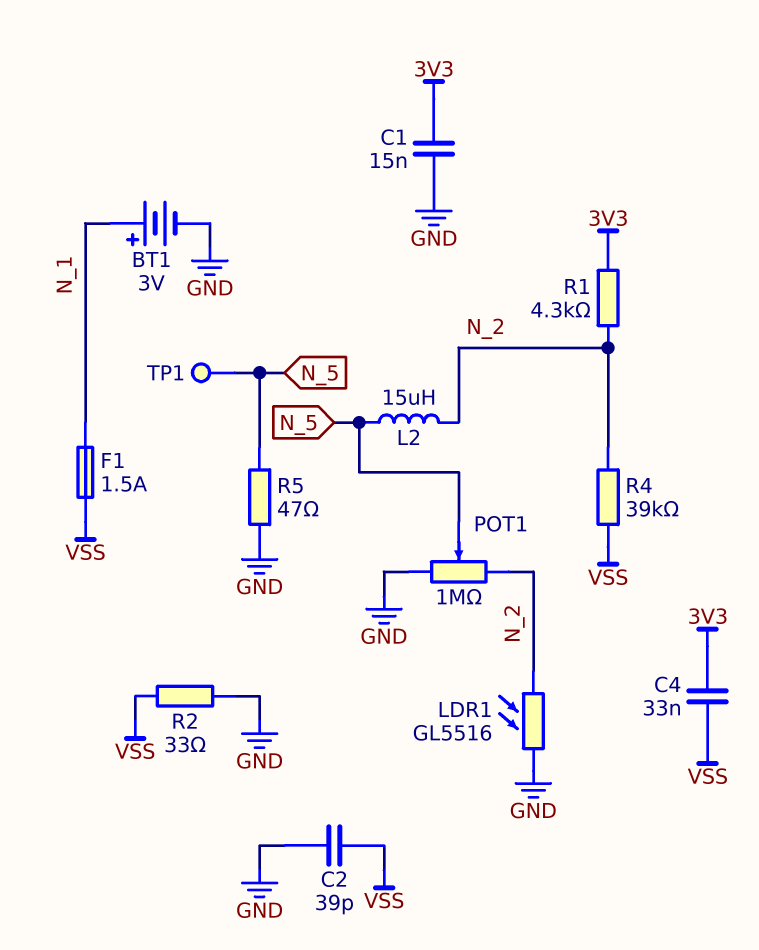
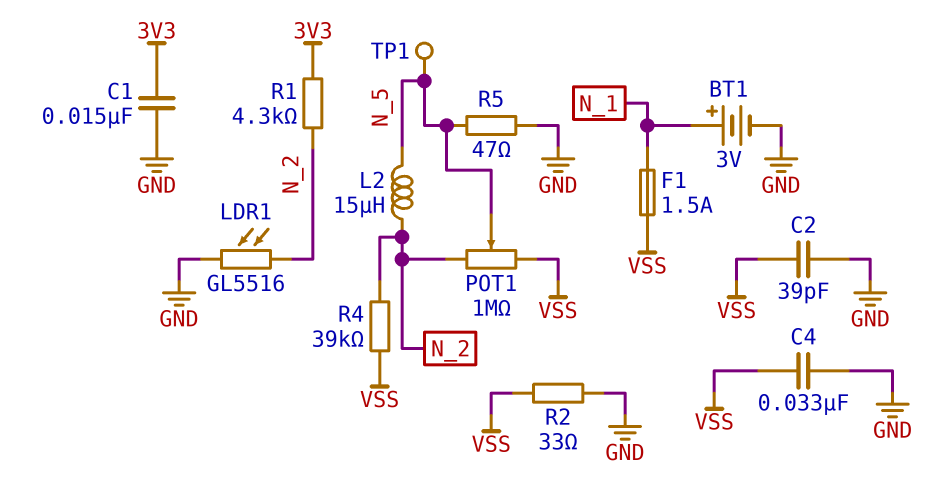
C4: 33nF (3V3, VSS) -> 33nF (GND, VSS)
POT1: 1M (GND, N_2, wiper N_5) -> 1M (N_2, VSS, wiper N_5)

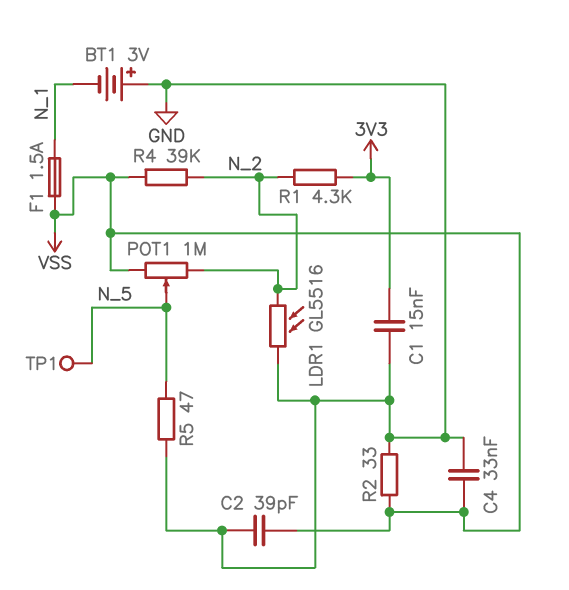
BT1: 3V (plus N_1, minus GND) -> 3V (plus GND, minus N_1)
L2: 15uH (N_2, N_5) -> none

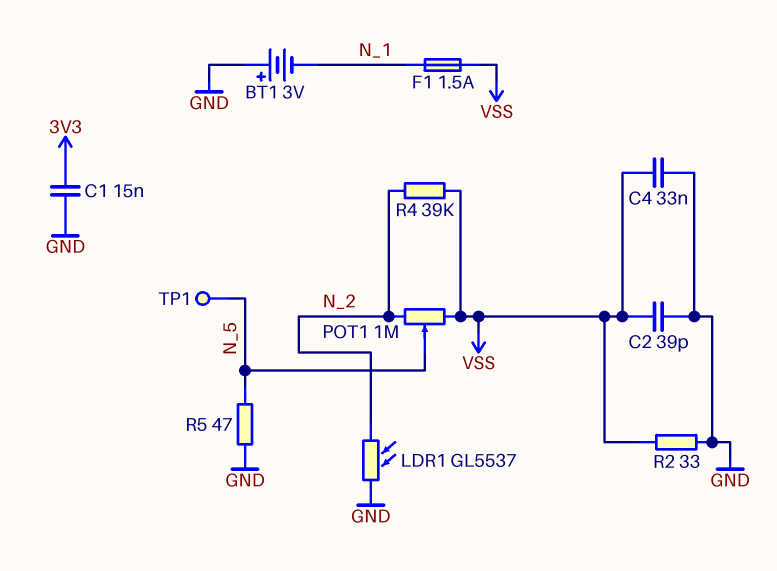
LDR1: GL5516 (GND, N_2) -> GL5537 (GND, N_2)
R1: 4.3k (3V3, N_2) -> none

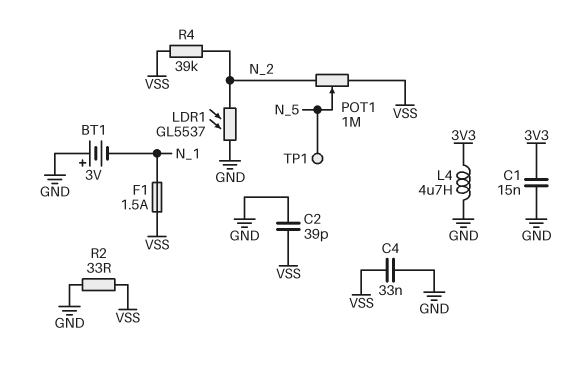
L4: none -> 4.7uH (3V3, GND)
R5: 47 (GND, N_5) -> none

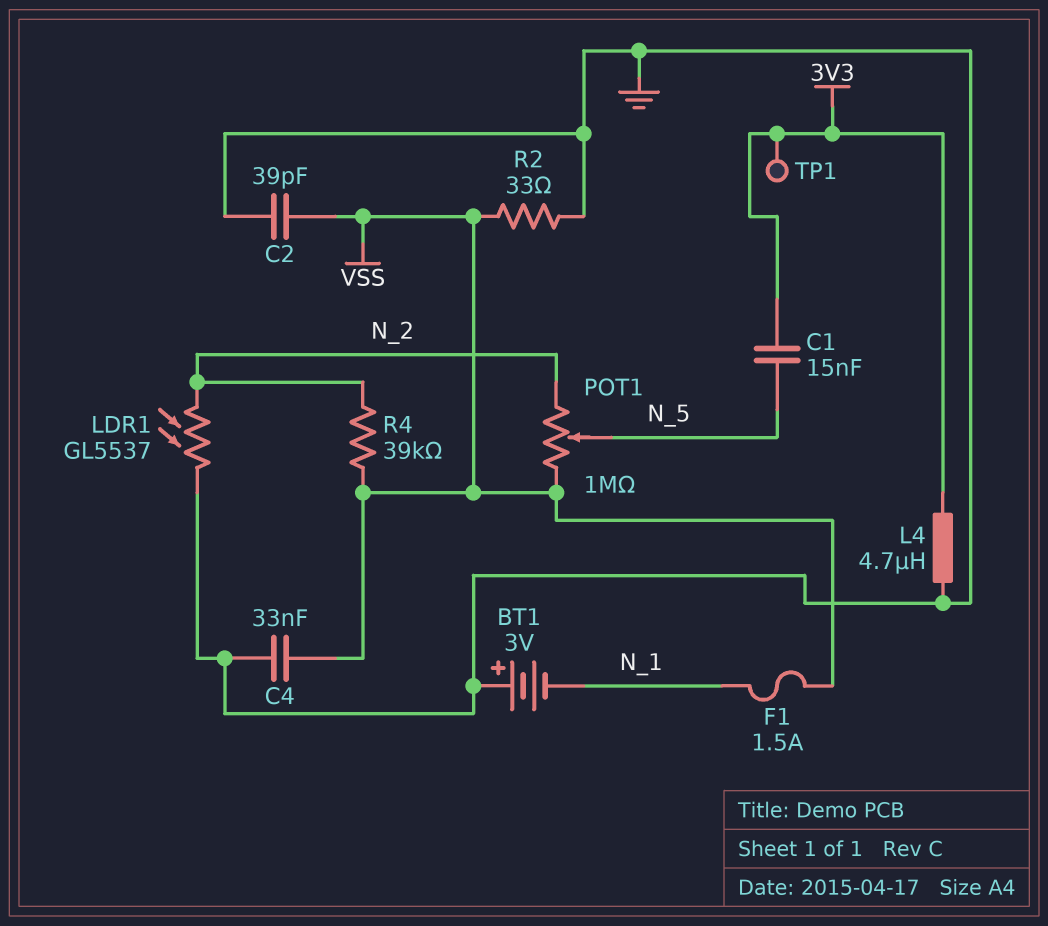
C1: 15nF (3V3, GND) -> 15nF (3V3, N_5)
TP1: test point (N_5) -> test point (3V3)

